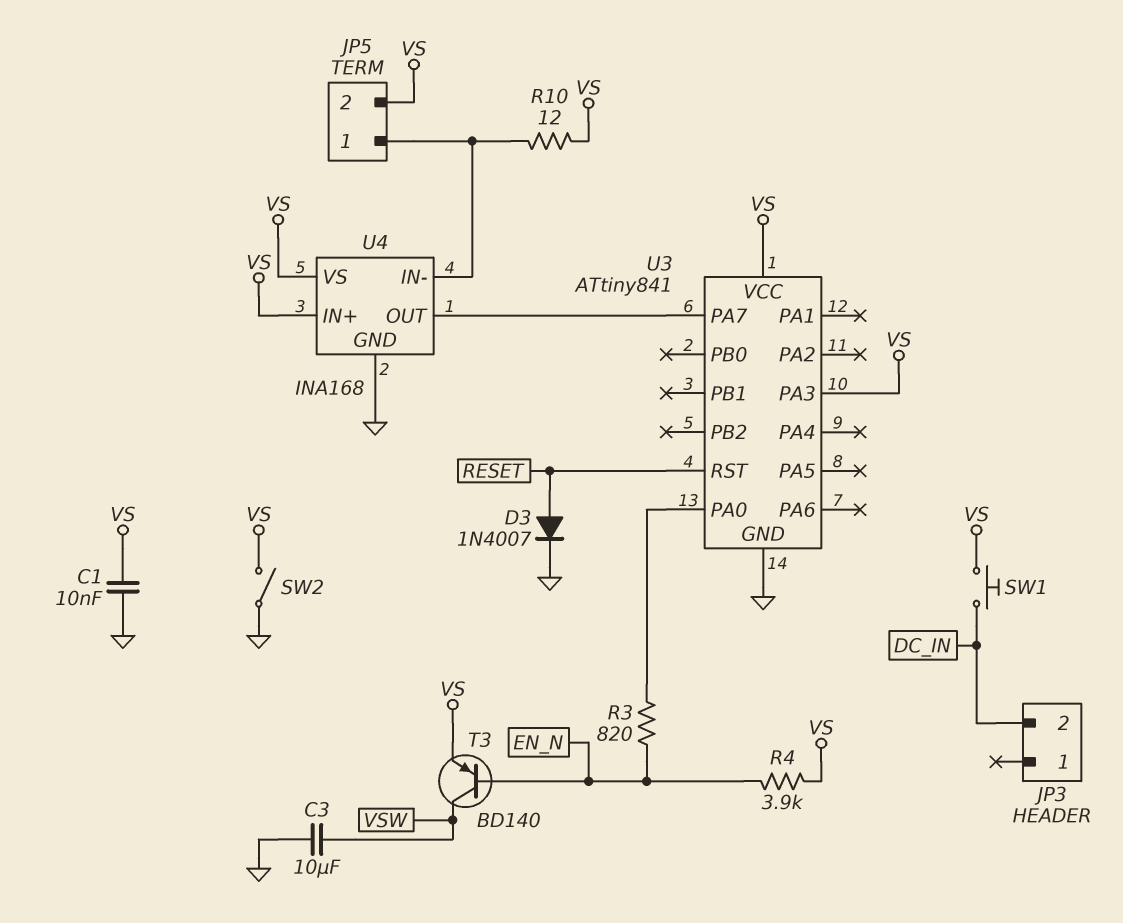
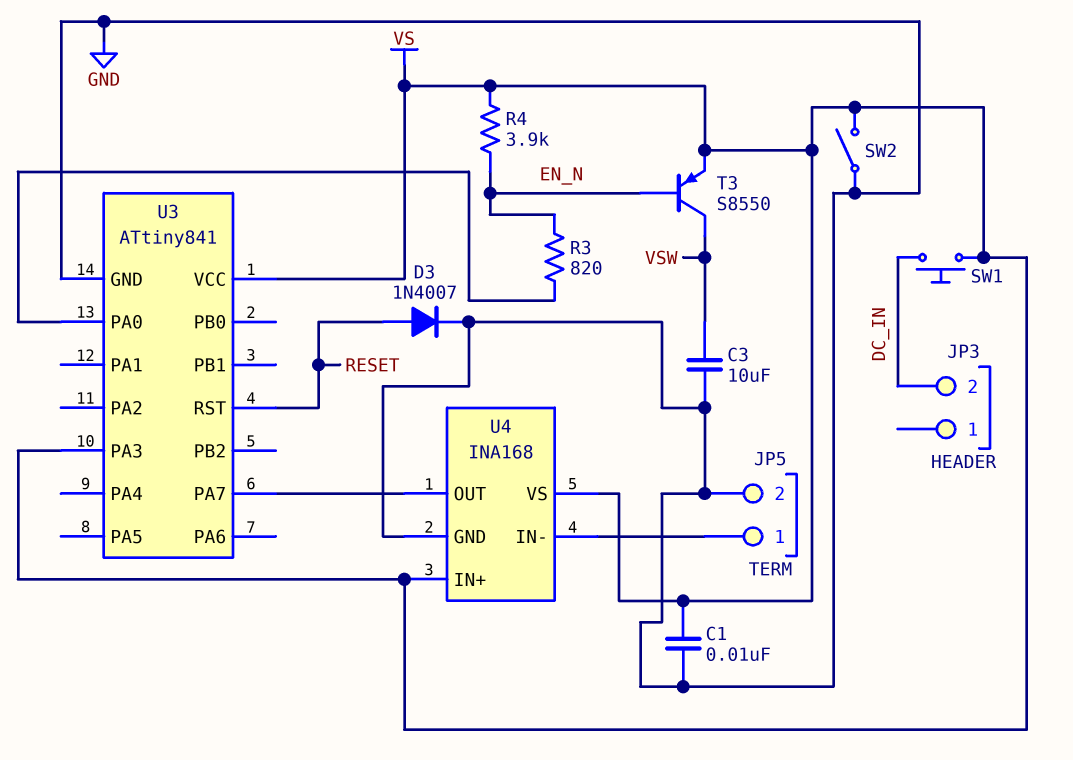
JP5 pin 2: VS -> GND
R10: 12 (JP5/1, VS) -> none
T3: PNP BD140 (B EN_N, C VSW, E VS) -> PNP S8550 (B EN_N, C VSW, E VS)

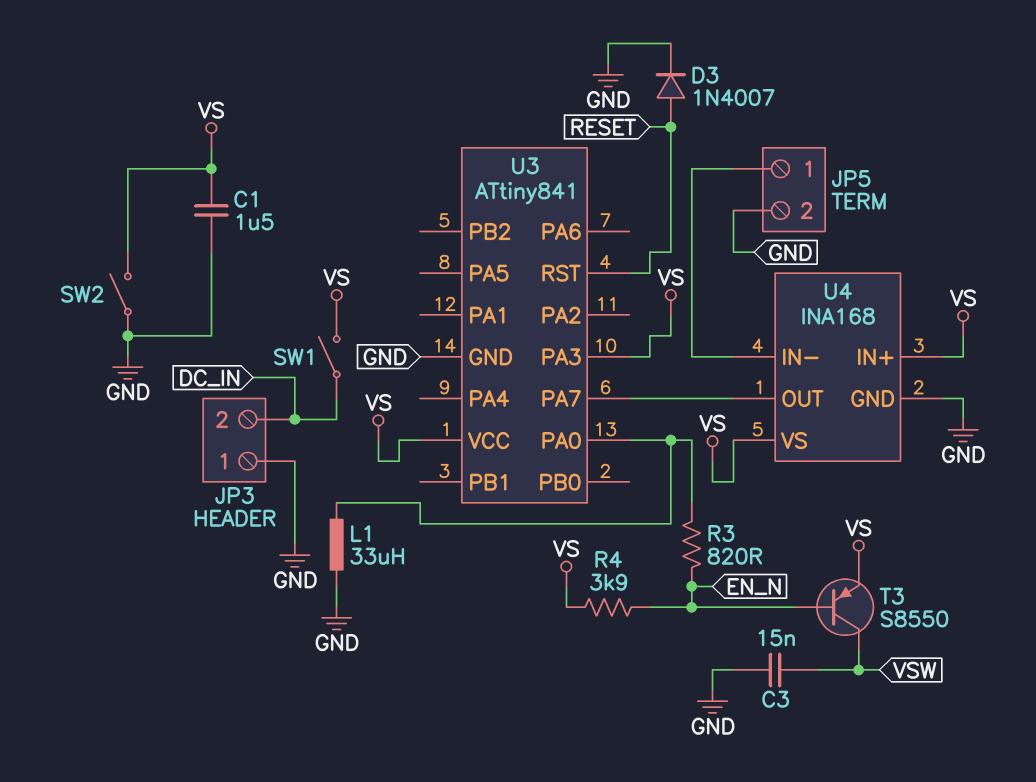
C1: 10nF (GND, VS) -> 1.5uF (GND, VS)
C3: 10uF (GND, VSW) -> 15nF (GND, VSW)
JP3 pin 1: none -> GND
L1: none -> 33uH (GND, U3/PA0)
SW1: button (DC_IN, VS) -> switch (DC_IN, VS)

